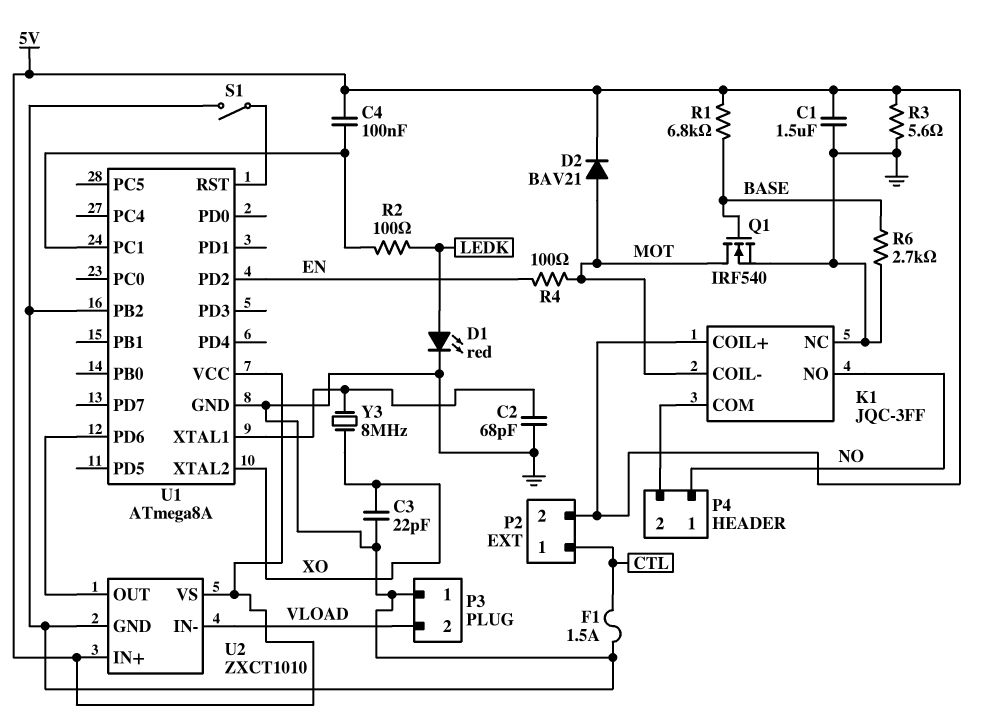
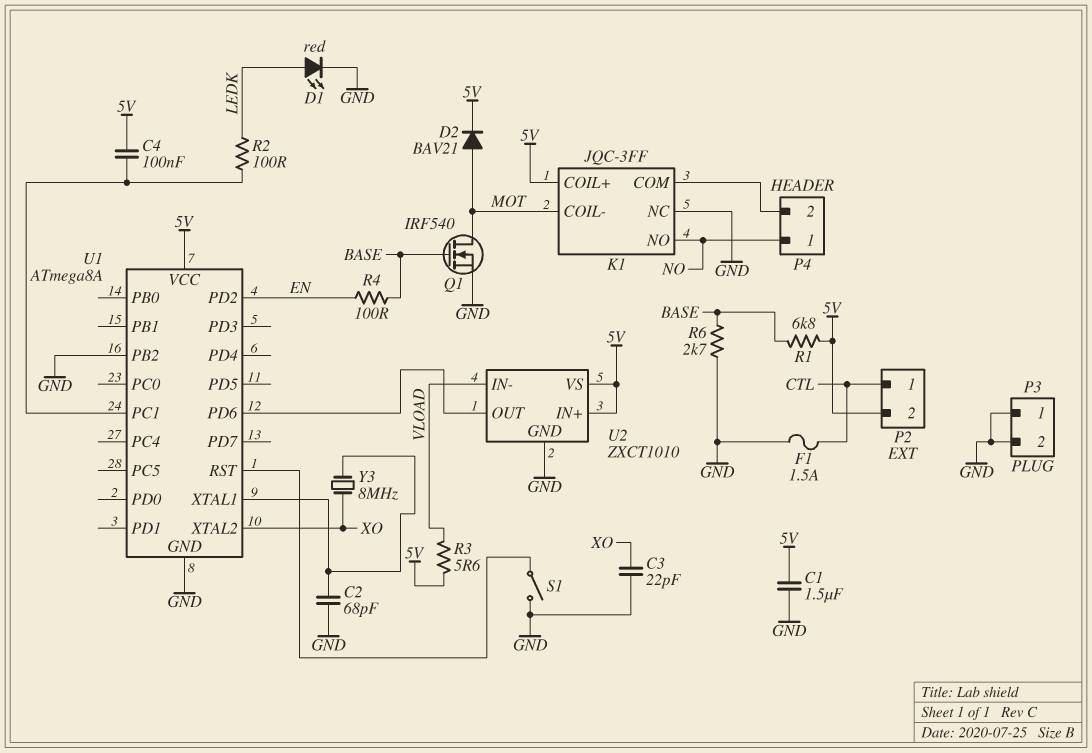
P3 pin 2: VLOAD -> GND
R3: 5.6 (5V, GND) -> 5.6 (5V, VLOAD)
R4: 100 (EN, MOT) -> 100 (BASE, EN)

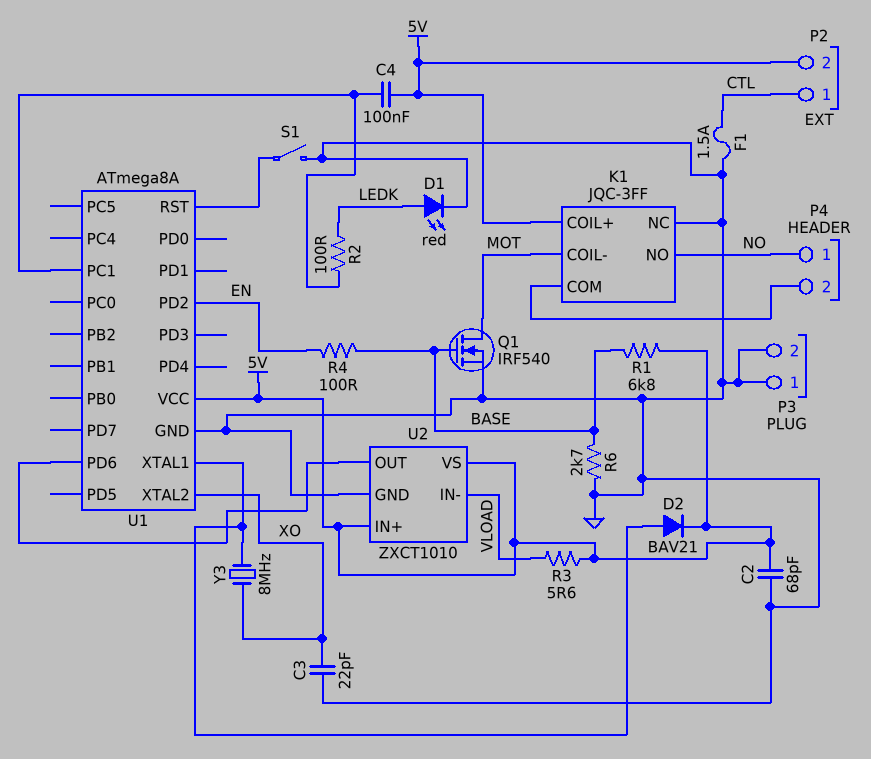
C1: 1.5uF (5V, GND) -> none
C2: 68pF (GND, U1/XTAL1) -> 68pF (5V, GND)
D2: diode BAV21 (A MOT, K 5V) -> diode BAV21 (A U1/XTAL1, K 5V)
U1 pin PB2: GND -> none

